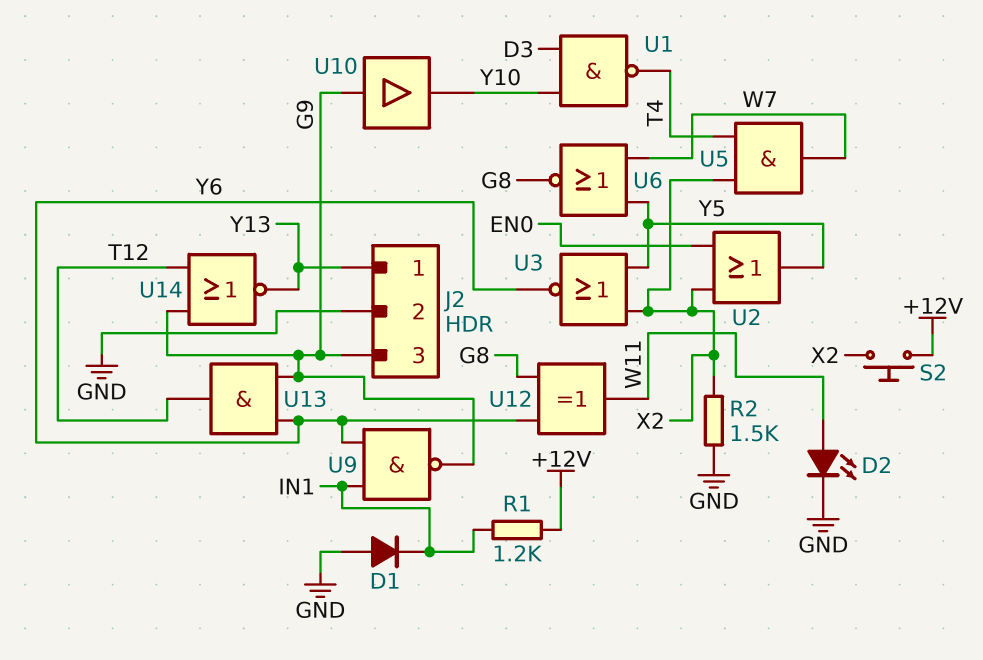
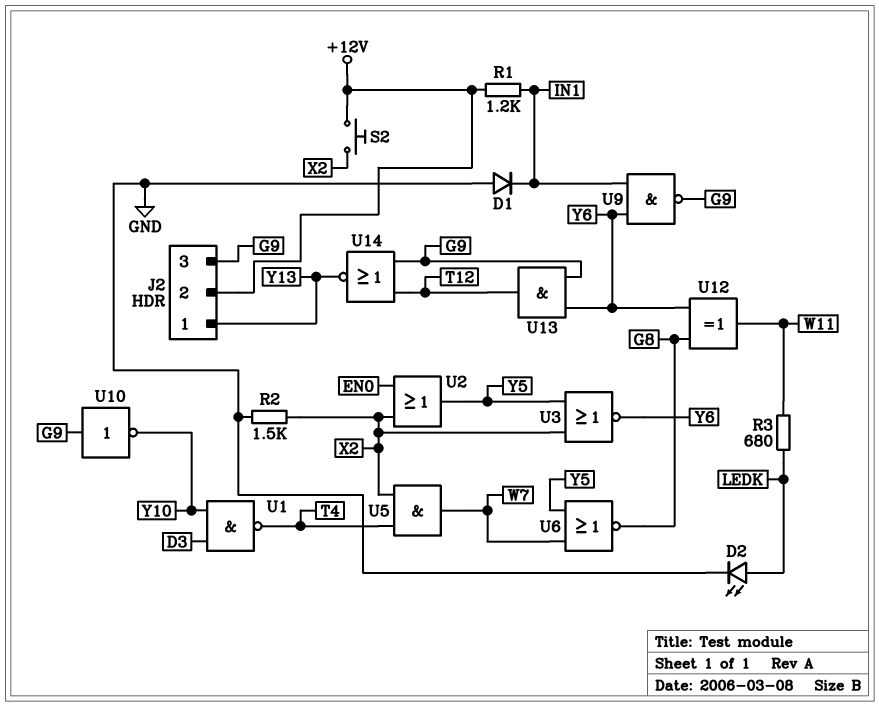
D2: LED (A W11, K GND) -> LED (A LEDK, K GND)
J2 pin 2: GND -> +12V
R3: none -> 680 (LEDK, W11)
U10: buffer (in G9, out Y10) -> NOT (in G9, out Y10)

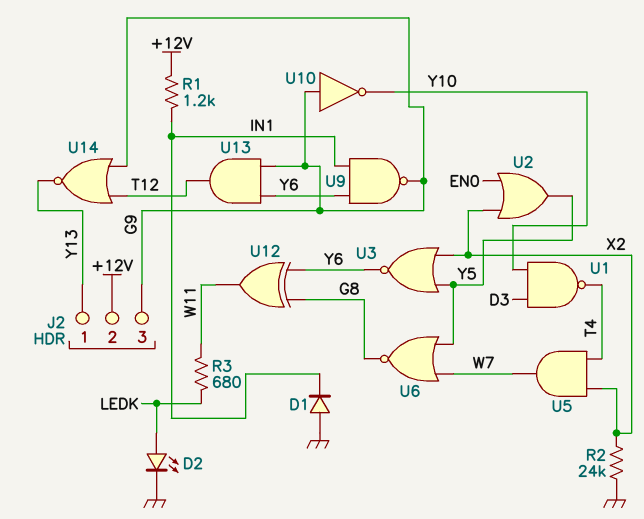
R2: 1.5k (GND, X2) -> 24k (GND, X2)
S2: button (+12V, X2) -> none

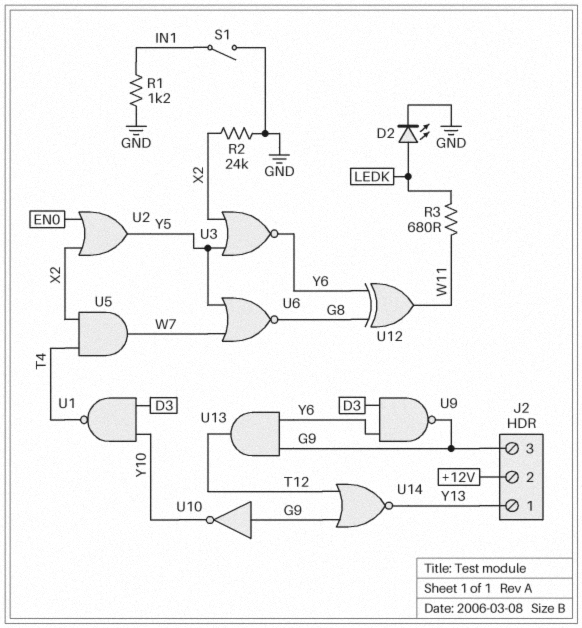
D1: diode (A GND, K IN1) -> none
R1: 1.2k (+12V, IN1) -> 1.2k (GND, IN1)
S1: none -> switch (GND, IN1)
U9: NAND (in IN1, in Y6, out G9) -> NAND (in D3, in Y6, out G9)

